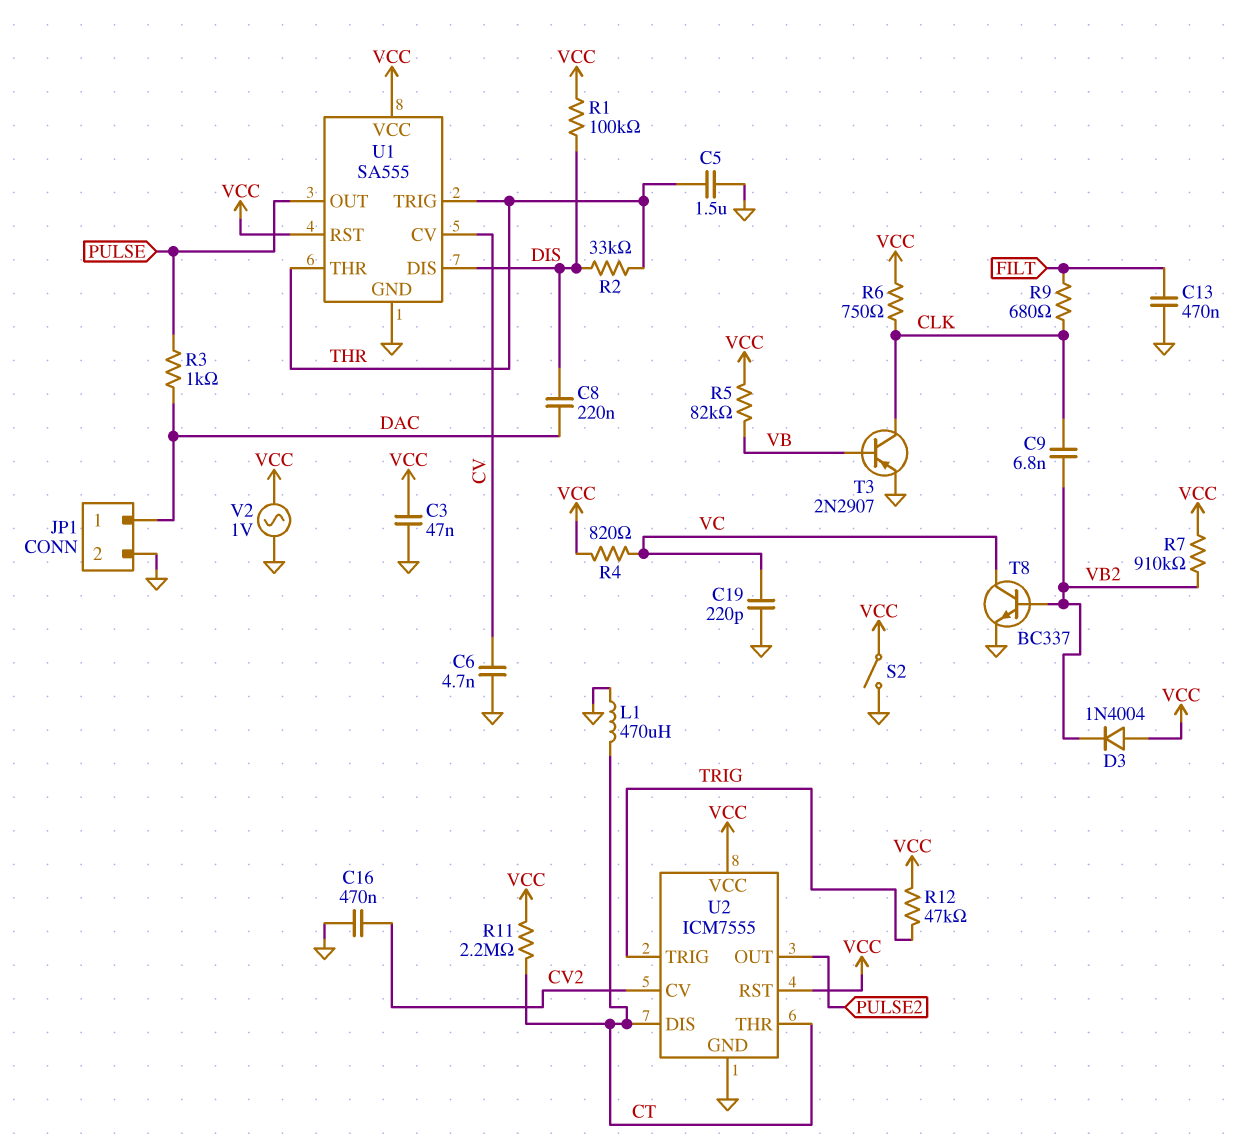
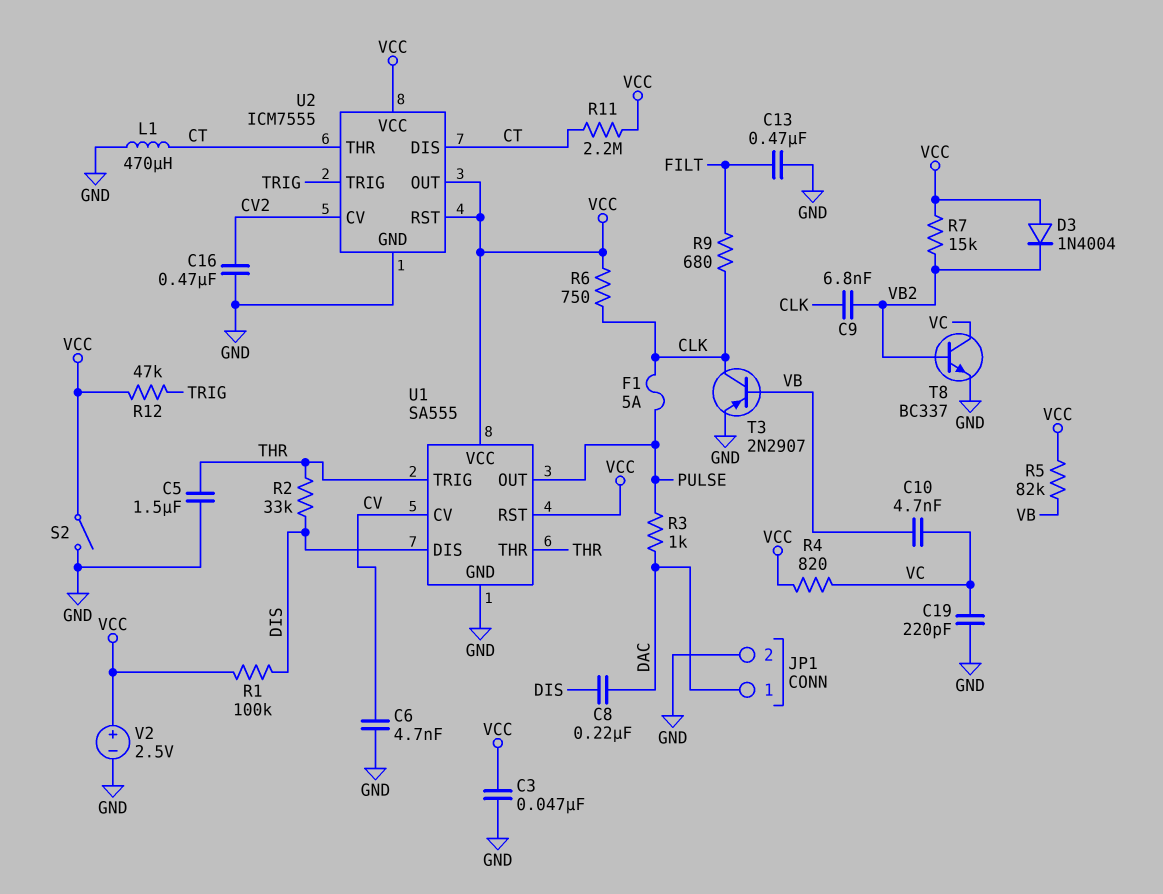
C10: none -> 4.7nF (VB, VC)
F1: none -> 5A (CLK, PULSE)
R7: 910k (VB2, VCC) -> 15k (VB2, VCC)
U2 pin OUT: PULSE2 -> VCC
V2: AC 1V (GND, VCC) -> 2.5V (plus VCC, minus GND)

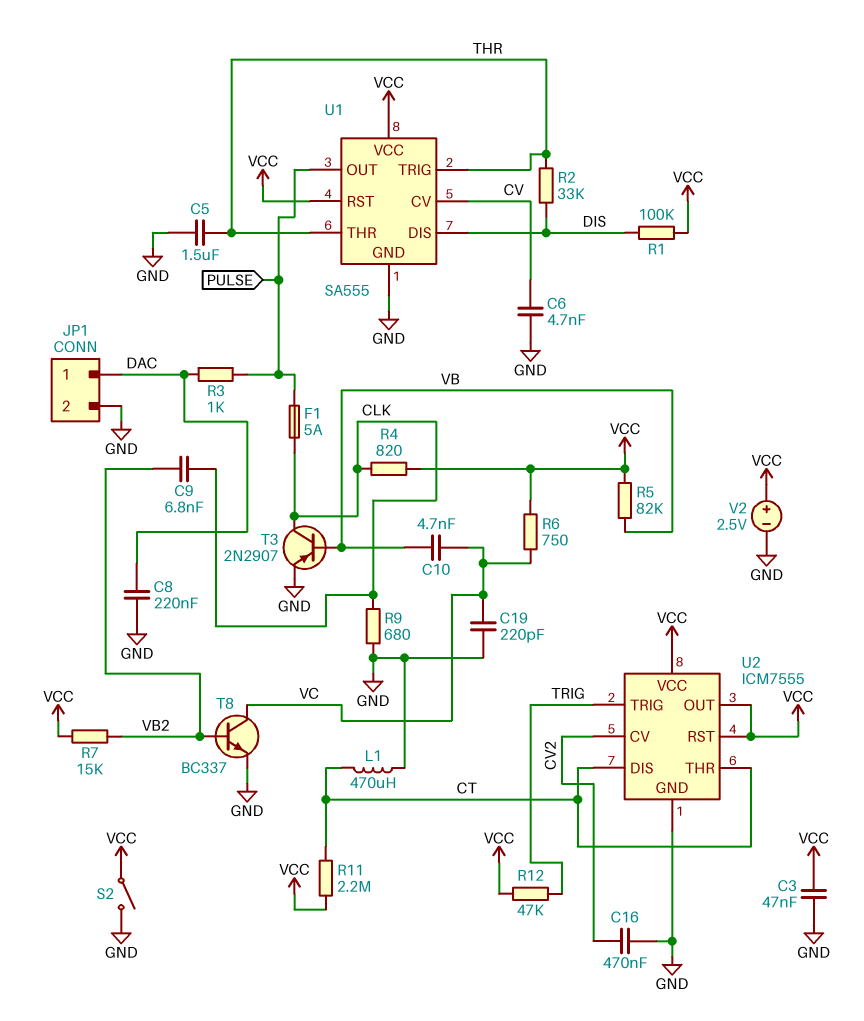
C8: 220nF (DAC, DIS) -> 220nF (DAC, GND)
C13: 470nF (FILT, GND) -> none
D3: diode 1N4004 (A VCC, K VB2) -> none
R4: 820 (VC, VCC) -> 820 (CLK, VCC)
R6: 750 (CLK, VCC) -> 750 (VC, VCC)
R9: 680 (CLK, FILT) -> 680 (CLK, GND)

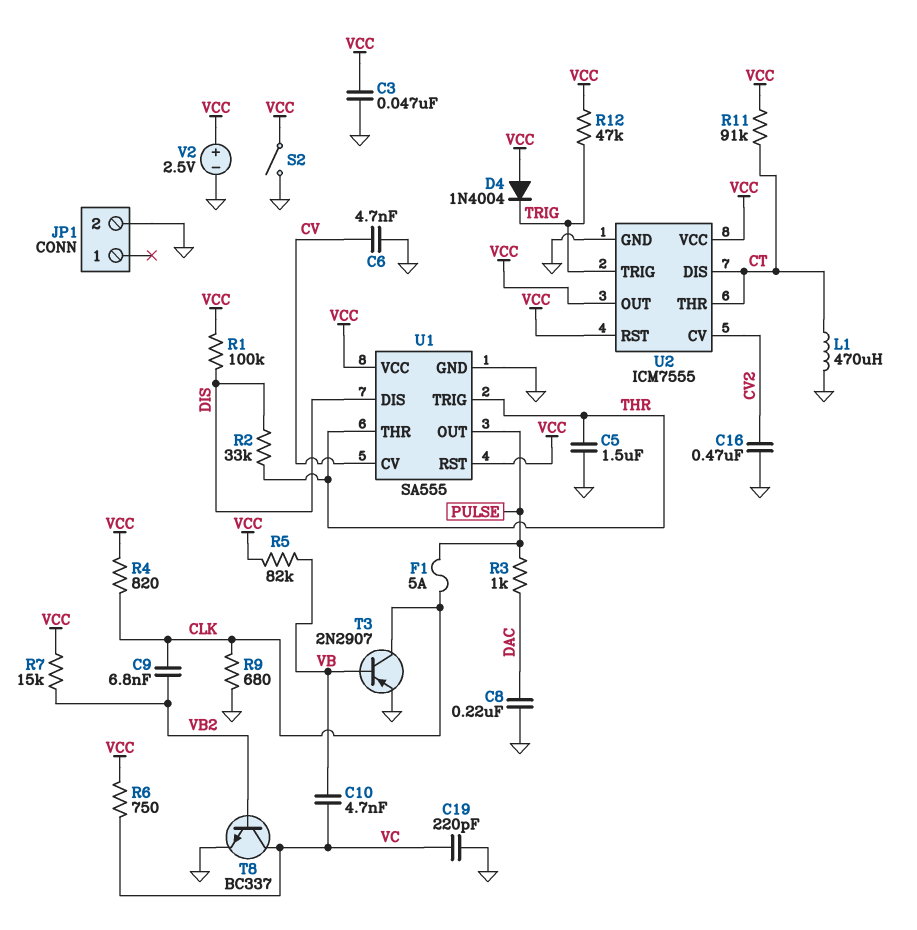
D4: none -> diode 1N4004 (A VCC, K TRIG)
JP1 pin 1: DAC -> none
R11: 2.2M (CT, VCC) -> 91k (CT, VCC)

